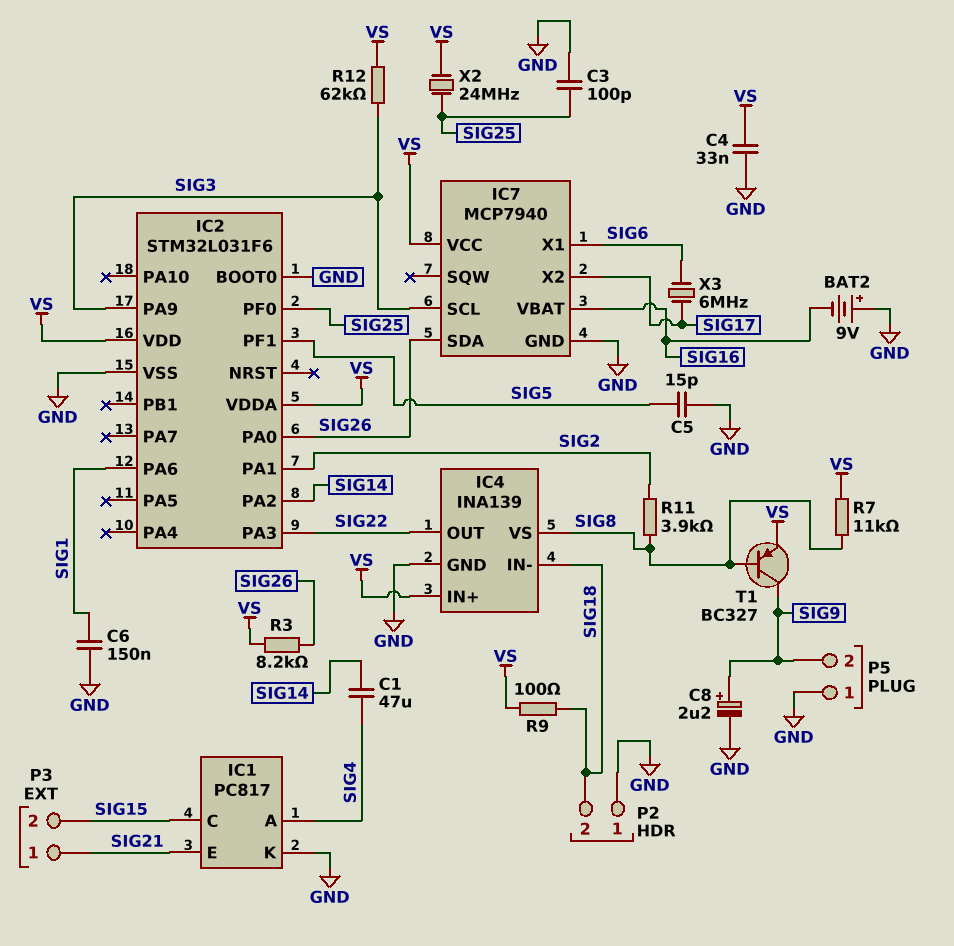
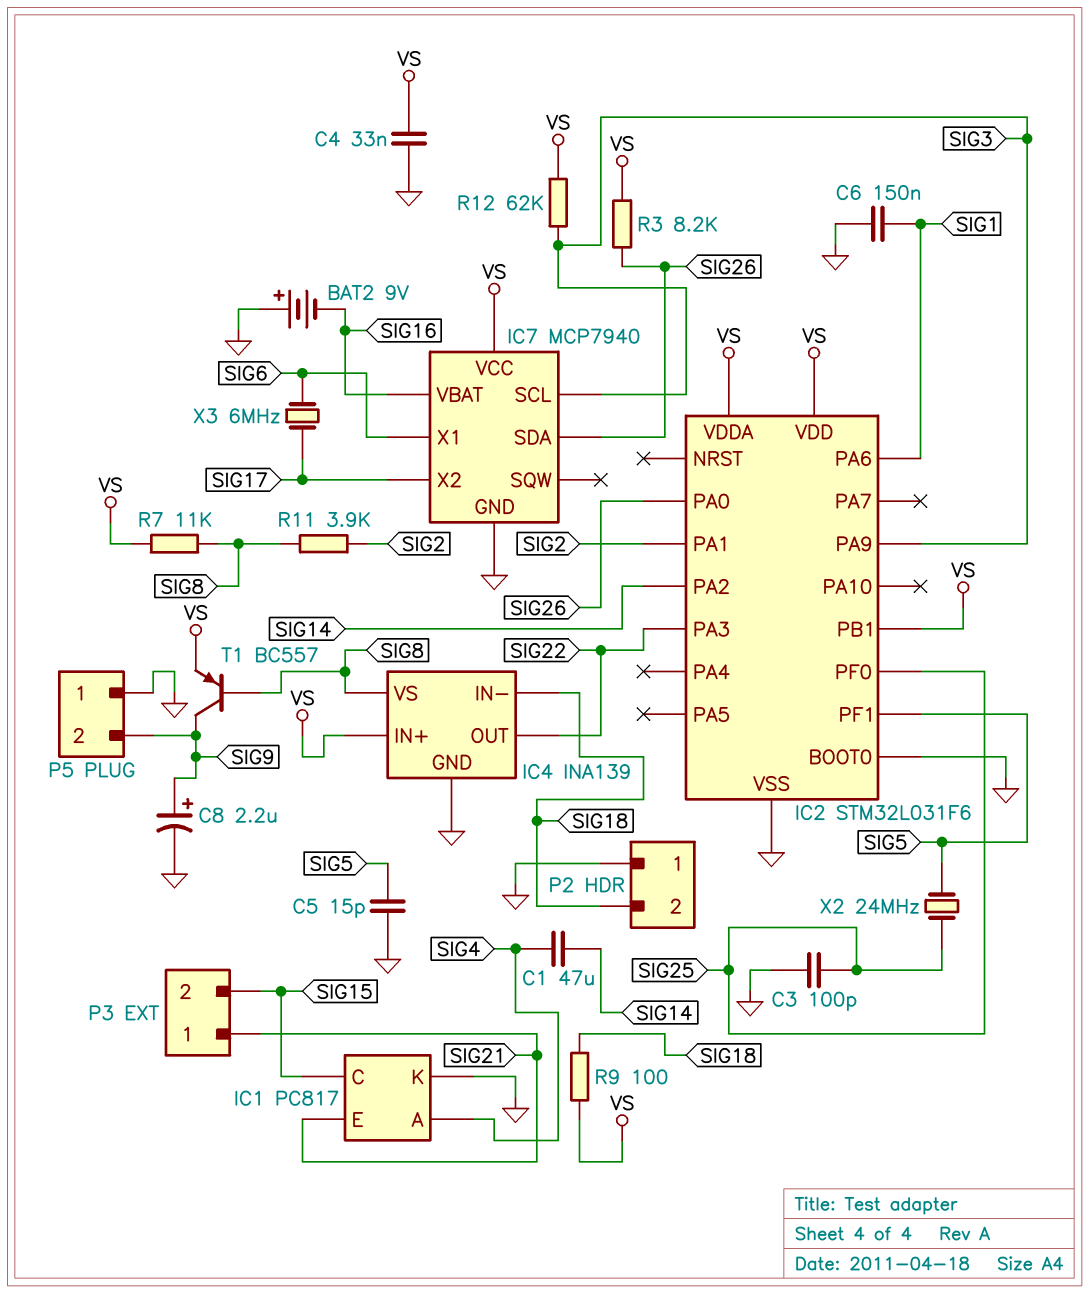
IC2 pin PB1: none -> VS
T1: PNP BC327 (B SIG8, C SIG9, E VS) -> PNP BC557 (B SIG8, C SIG9, E VS)
X2: 24MHz (SIG25, VS) -> 24MHz (SIG5, SIG25)

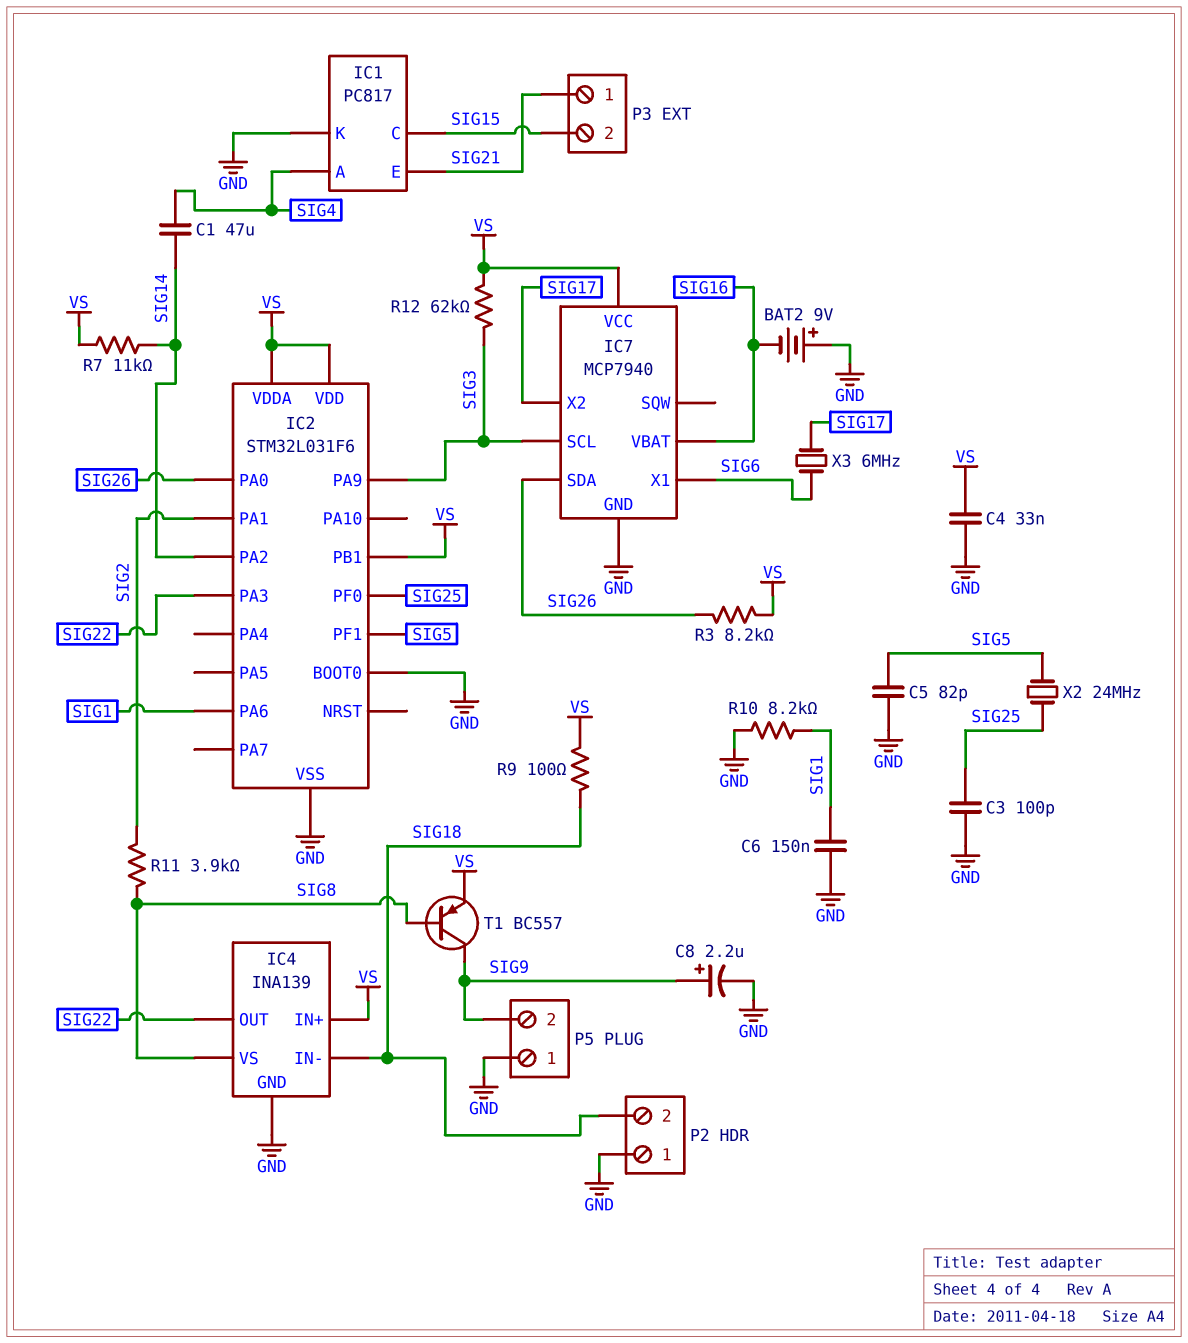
C5: 15pF (GND, SIG5) -> 82pF (GND, SIG5)
R7: 11k (SIG8, VS) -> 11k (SIG14, VS)
R10: none -> 8.2k (GND, SIG1)

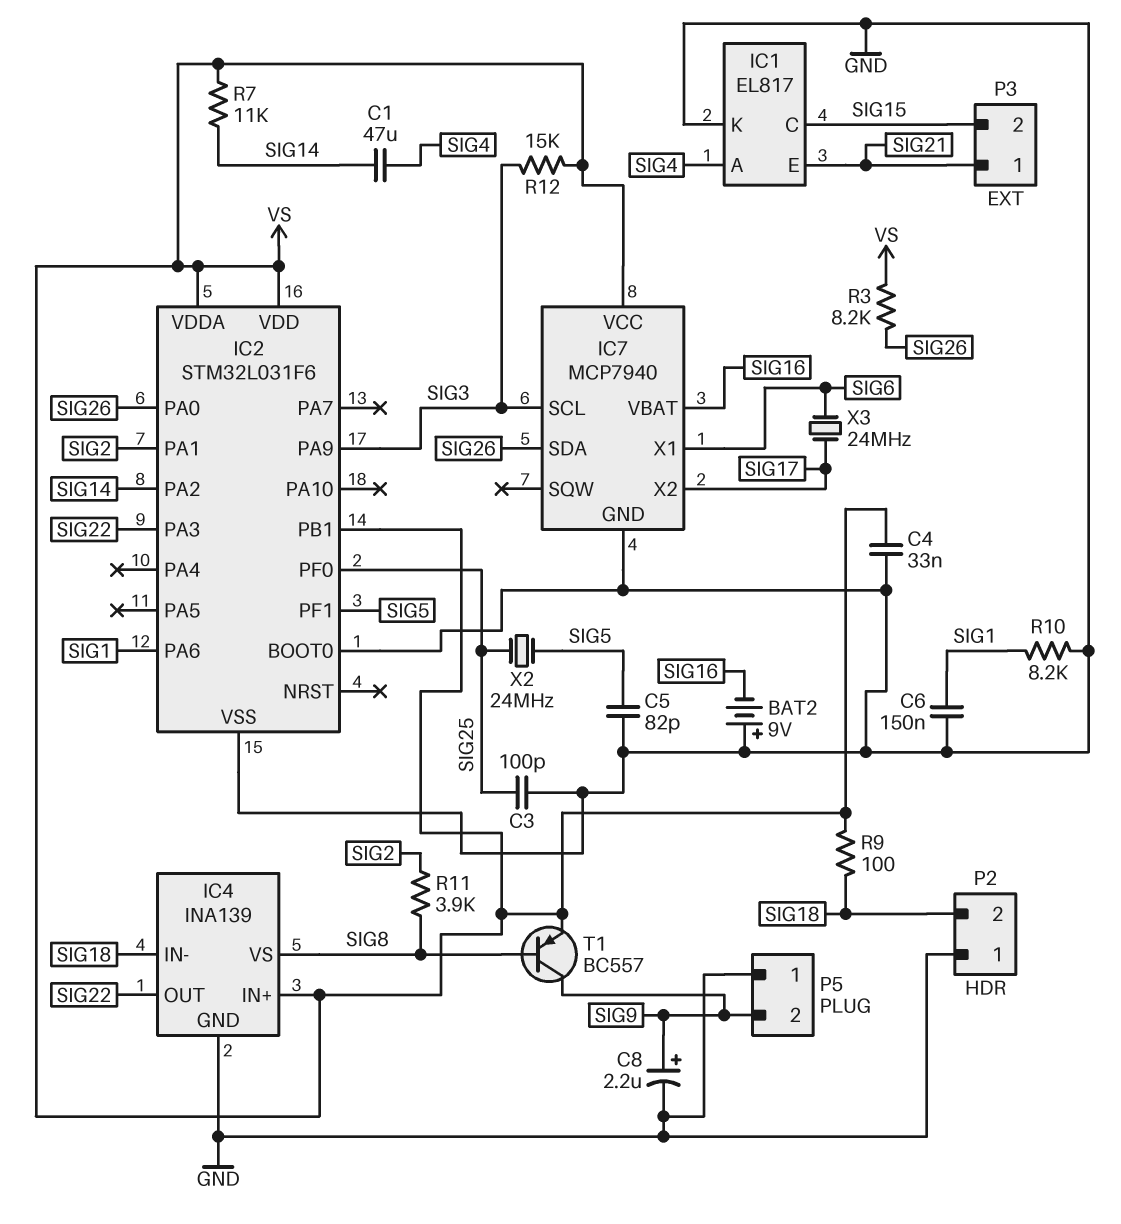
IC1: PC817 -> EL817
R12: 62k (SIG3, VS) -> 15k (SIG3, VS)
X3: 6MHz (SIG6, SIG17) -> 24MHz (SIG6, SIG17)

